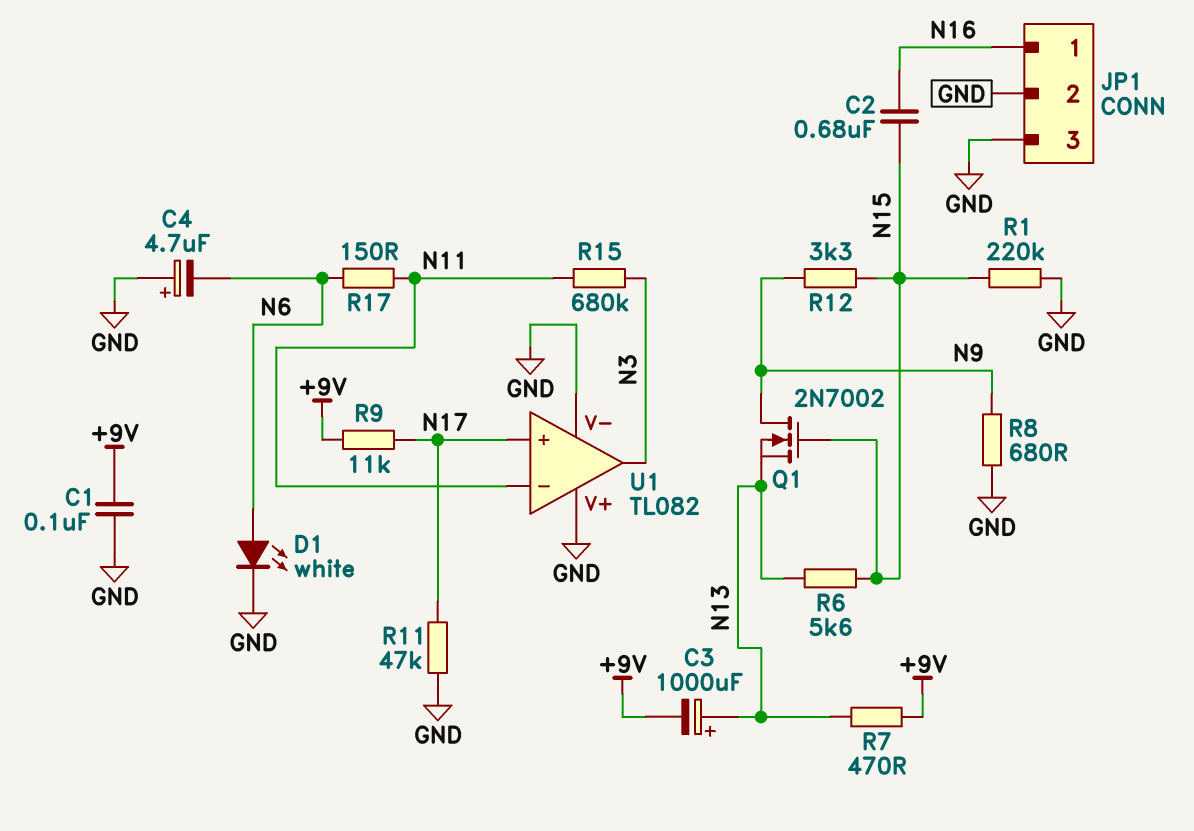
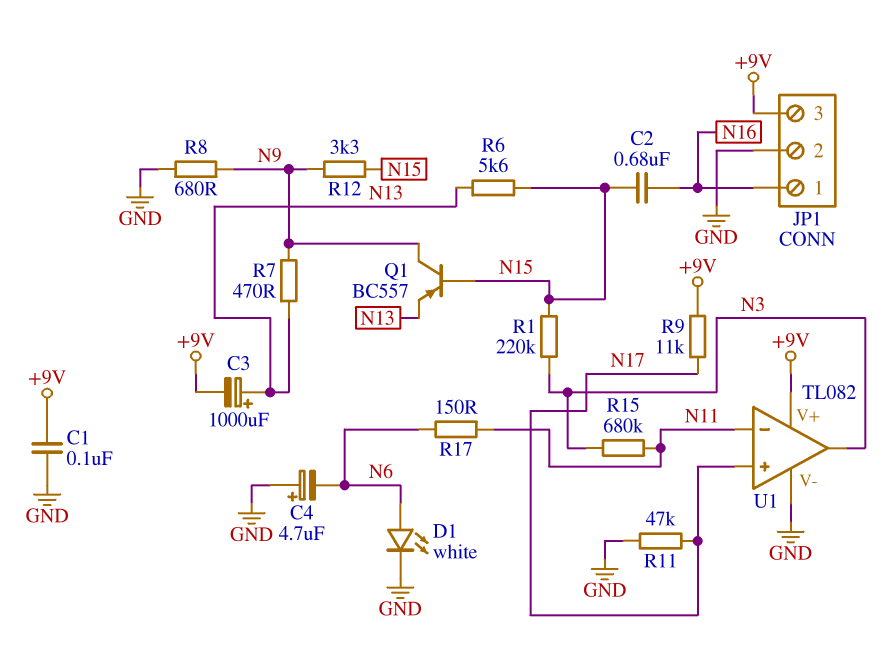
JP1 pin 3: GND -> +9V
Q1: NMOS 2N7002 (G N15, D N9, S N13) -> PNP BC557 (B N15, C N9, E N13)
R1: 220k (GND, N15) -> 220k (N3, N15)
R7: 470 (+9V, N13) -> 470 (N9, N13)
U1 pin V+: GND -> +9V

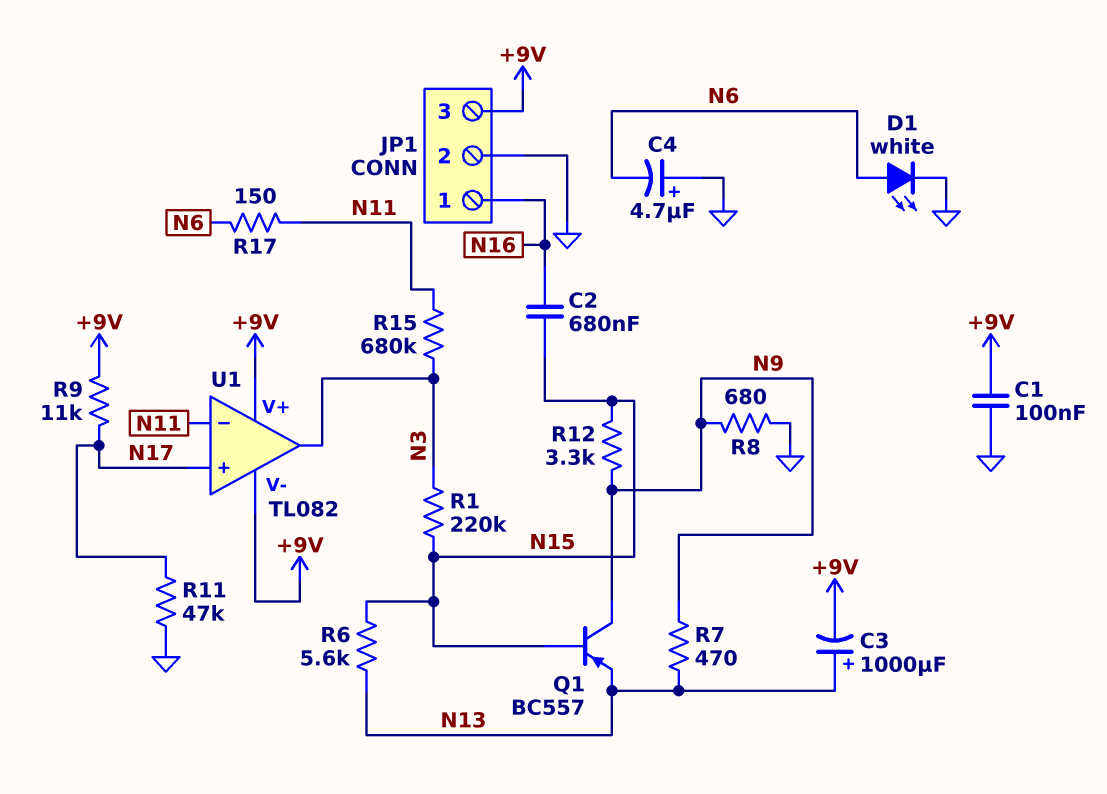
U1 pin V-: GND -> +9V

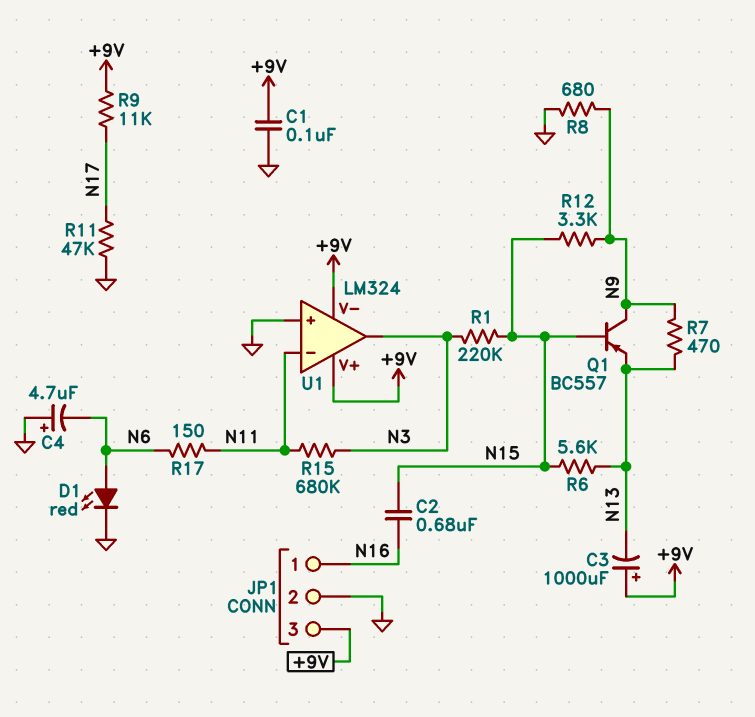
C3: 1000uF (plus N13, minus +9V) -> 1000uF (plus +9V, minus N13)
D1: LED white (A N6, K GND) -> LED red (A N6, K GND)
U1: TL082 -> LM324
U1 pin in+: N17 -> GND

